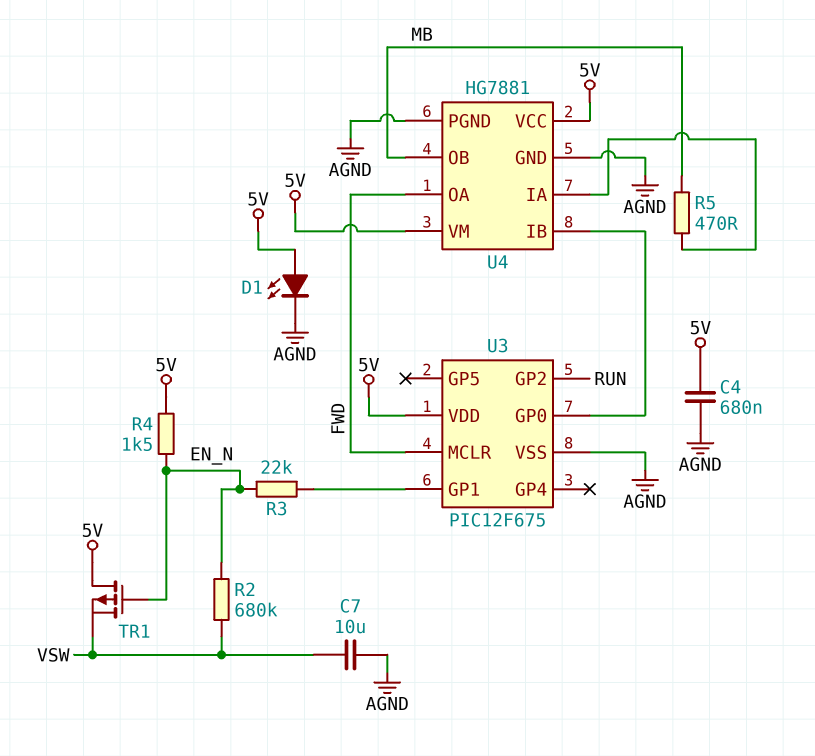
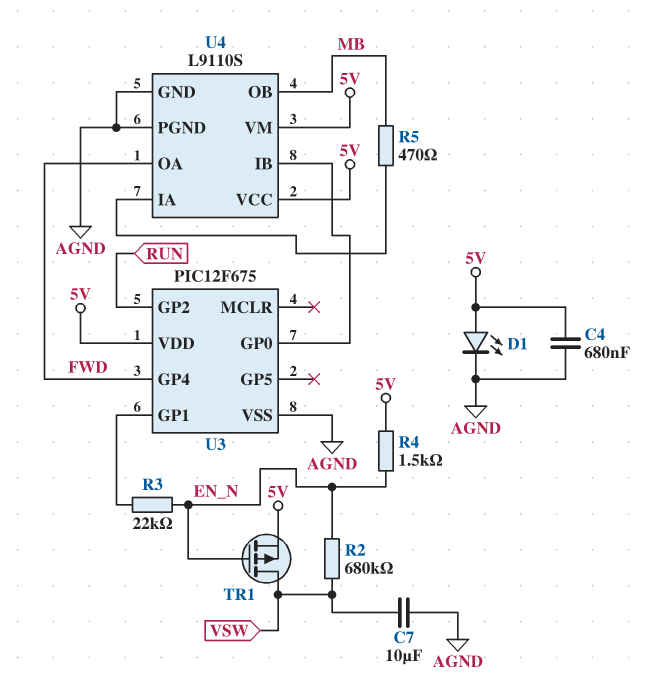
TR1: PMOS (G EN_N, D 5V, S VSW) -> PMOS (G EN_N, D VSW, S 5V)
U3 pin GP4: none -> FWD
U3 pin MCLR: FWD -> none
U4: HG7881 -> L9110S

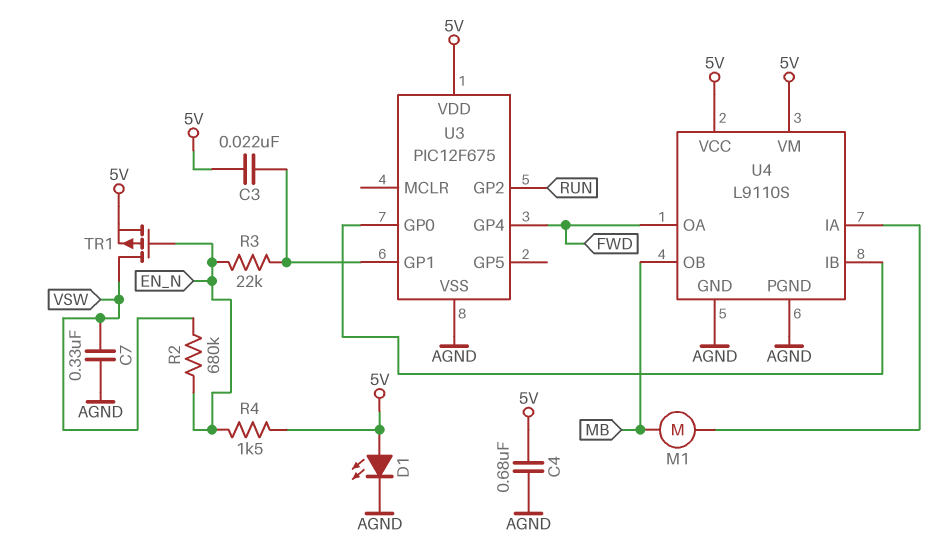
C3: none -> 22nF (5V, U3/GP1)
C7: 10uF (AGND, VSW) -> 330nF (AGND, VSW)
M1: none -> motor (MB, U4/IA)
R5: 470 (MB, U4/IA) -> none

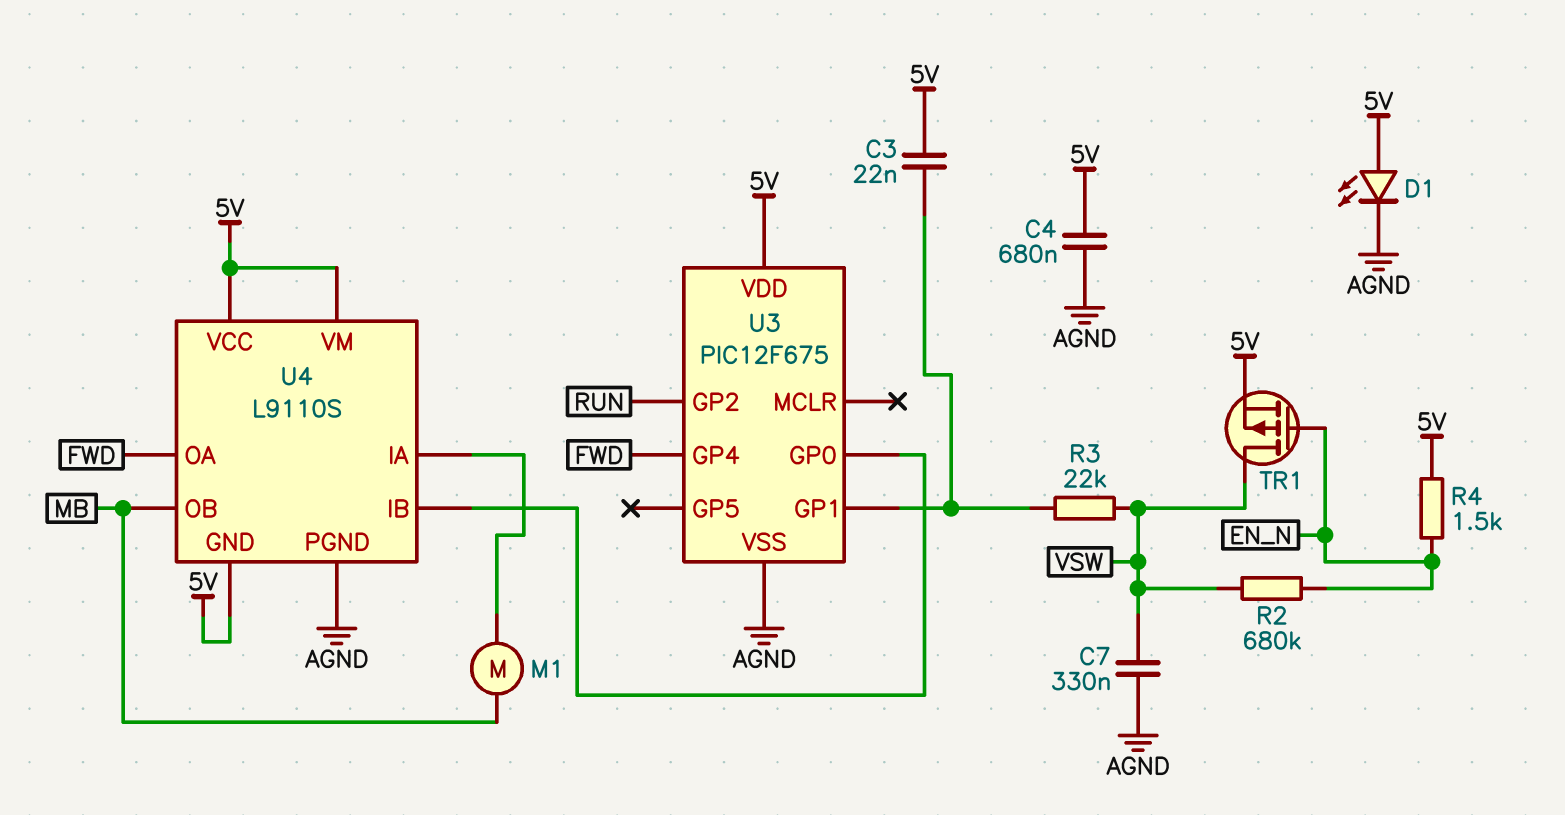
R3: 22k (EN_N, U3/GP1) -> 22k (U3/GP1, VSW)
U4 pin GND: AGND -> 5V

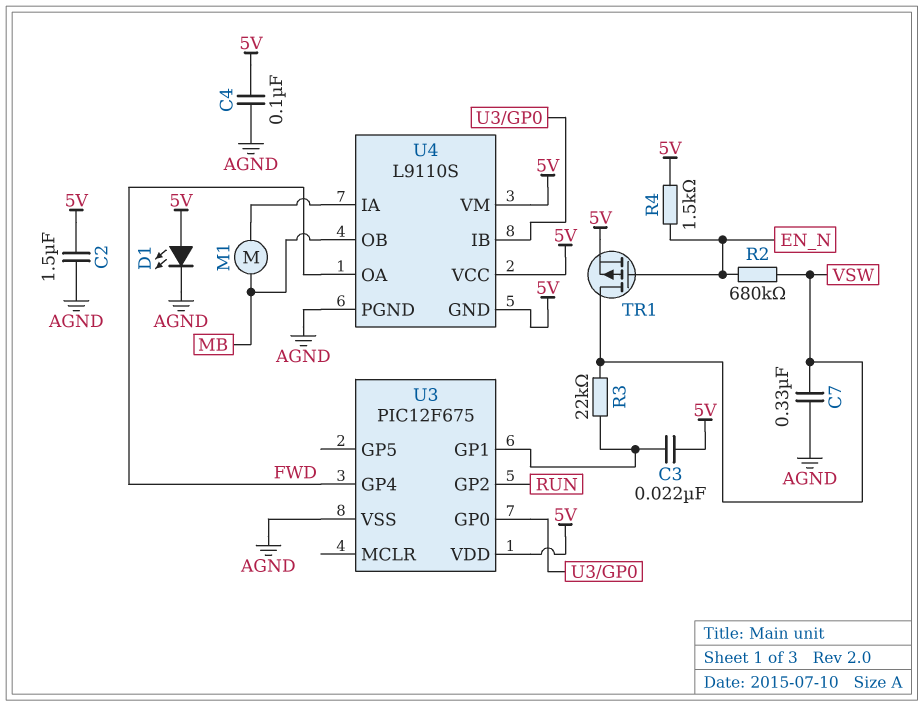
C2: none -> 1.5uF (5V, AGND)
C4: 680nF (5V, AGND) -> 100nF (5V, AGND)

